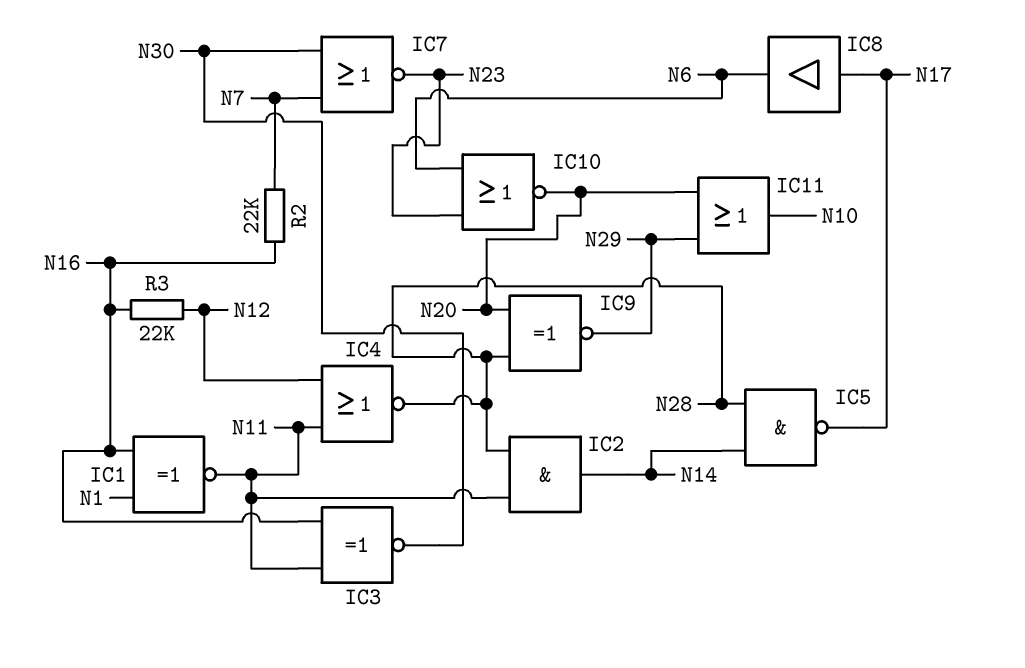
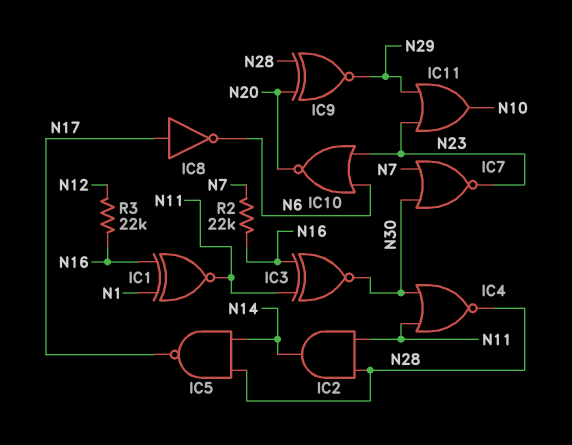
IC4: NOR (in N11, in N12, out N28) -> NOR (in N11, in N30, out N28)
IC8: buffer (in N17, out N6) -> NOT (in N17, out N6)
IC11: OR (in N20, in N29, out N10) -> OR (in N23, in N29, out N10)

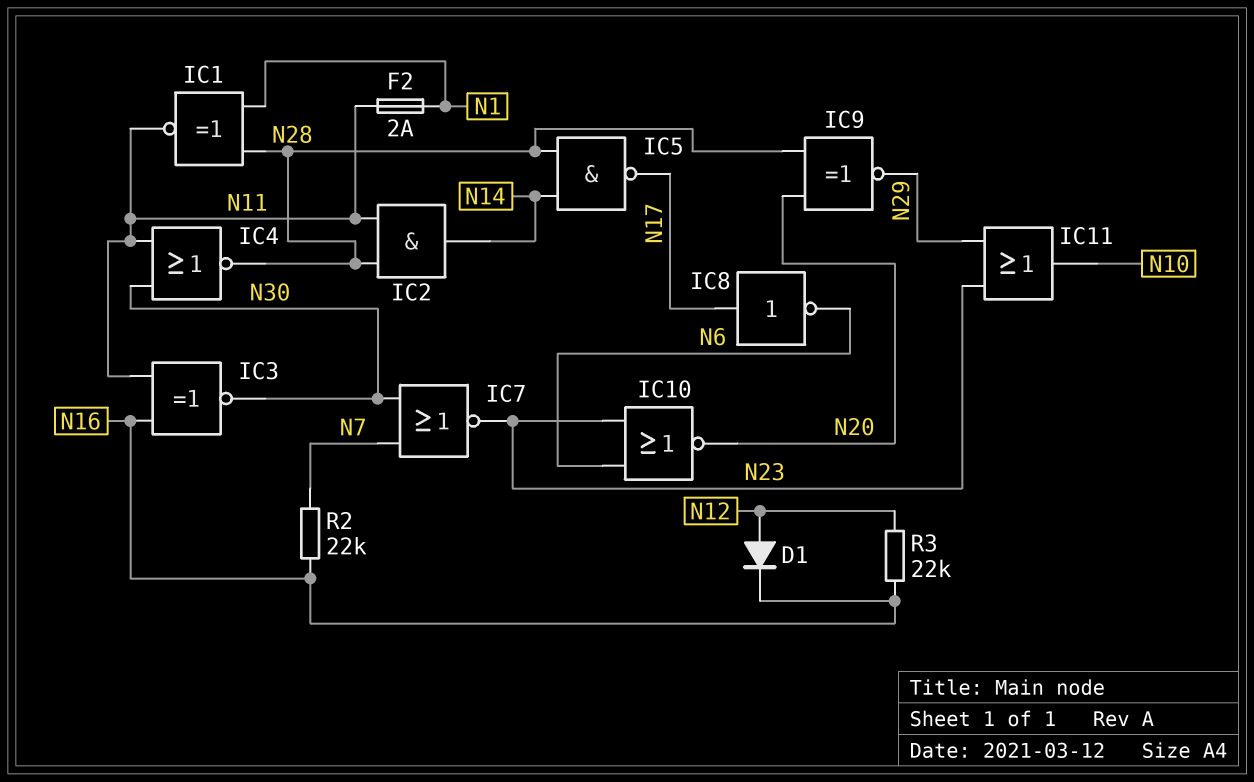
D1: none -> diode (A N12, K N16)
F2: none -> 2A (N1, N11)
IC1: XNOR (in N1, in N16, out N11) -> XNOR (in N1, in N28, out N11)

